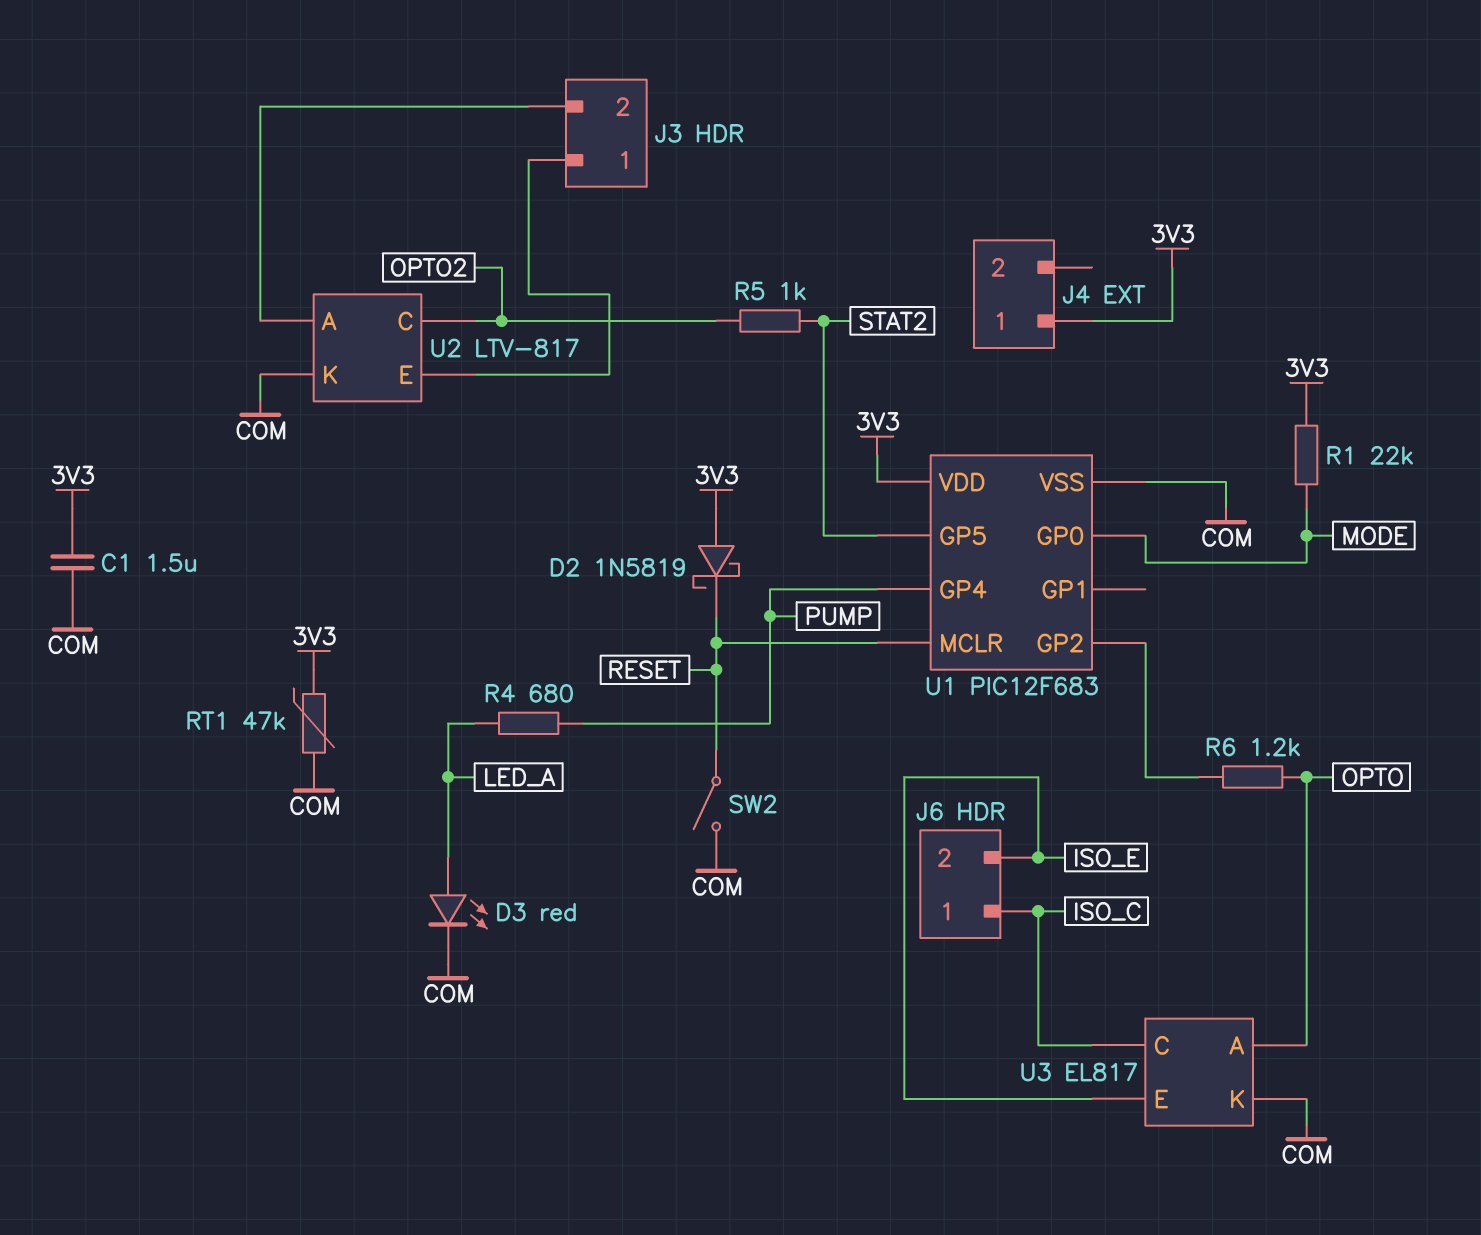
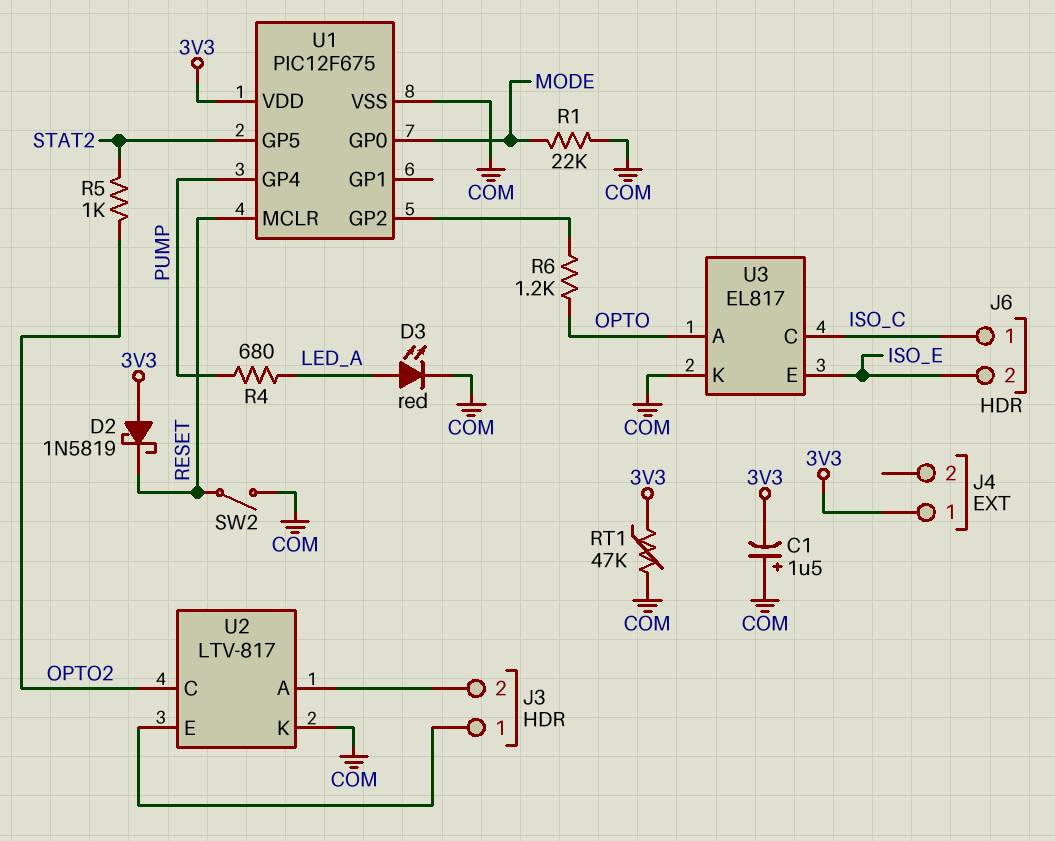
C1: 1.5uF (3V3, COM) -> 1.5uF (plus COM, minus 3V3)
R1: 22k (3V3, MODE) -> 22k (COM, MODE)
U1: PIC12F683 -> PIC12F675

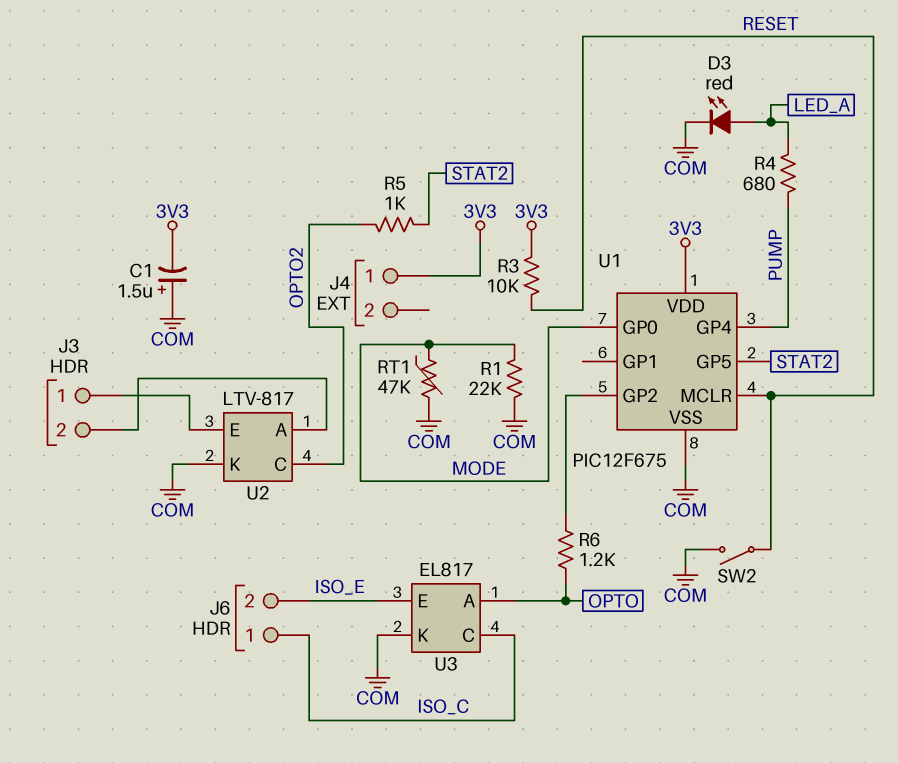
D2: schottky 1N5819 (A 3V3, K RESET) -> none
R3: none -> 10k (3V3, RESET)
RT1: 47k (3V3, COM) -> 47k (COM, MODE)

